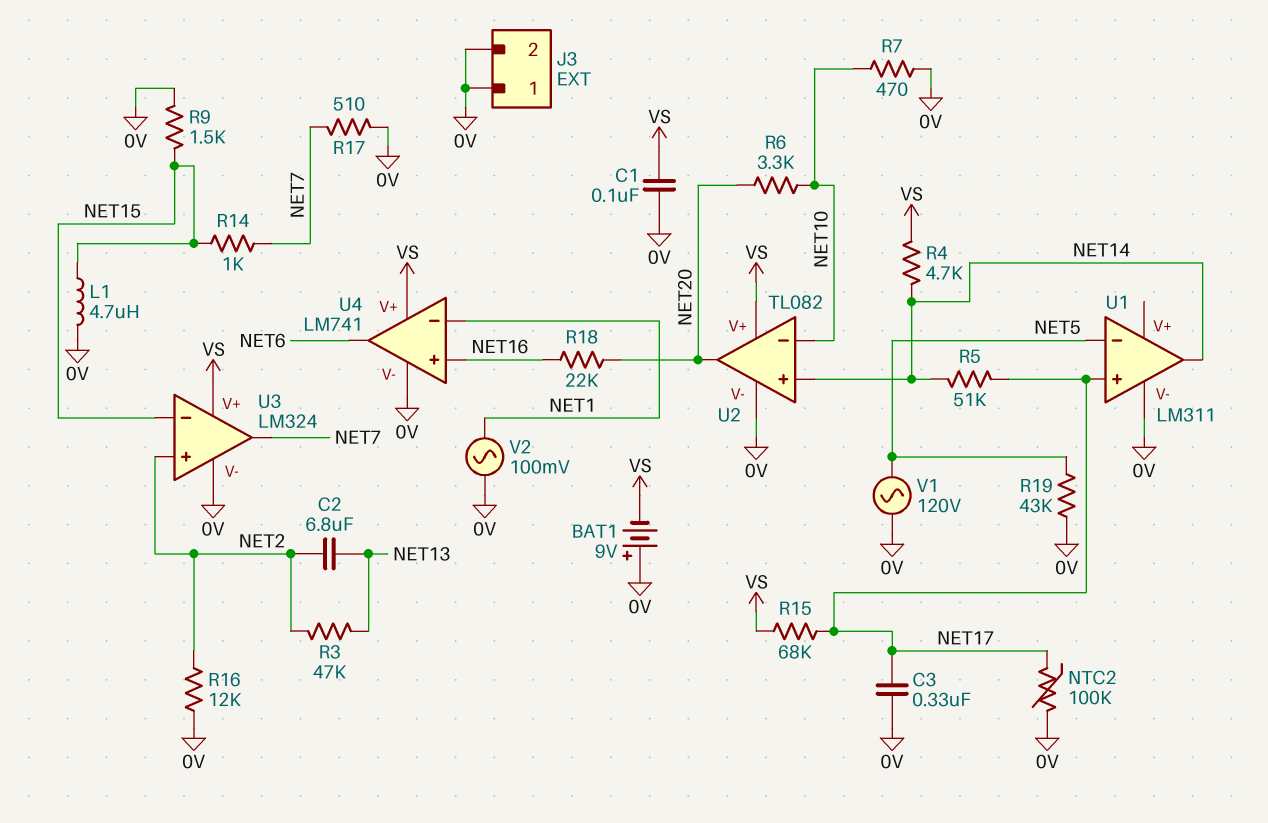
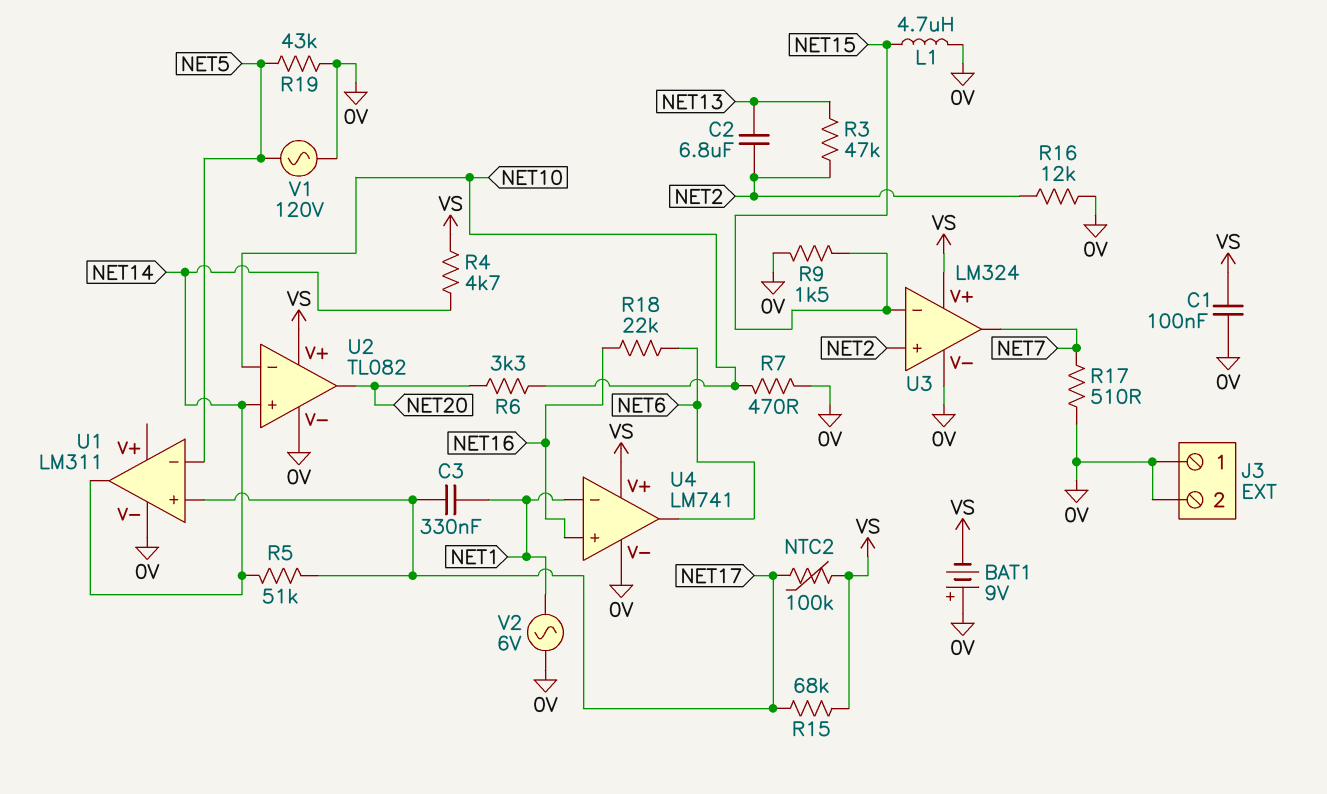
C3: 330nF (0V, NET17) -> 330nF (NET1, NET17)
NTC2: 100k (0V, NET17) -> 100k (NET17, VS)
R14: 1k (NET7, NET15) -> none
R18: 22k (NET16, NET20) -> 22k (NET6, NET16)
V2: AC 100mV (0V, NET1) -> AC 6V (0V, NET1)

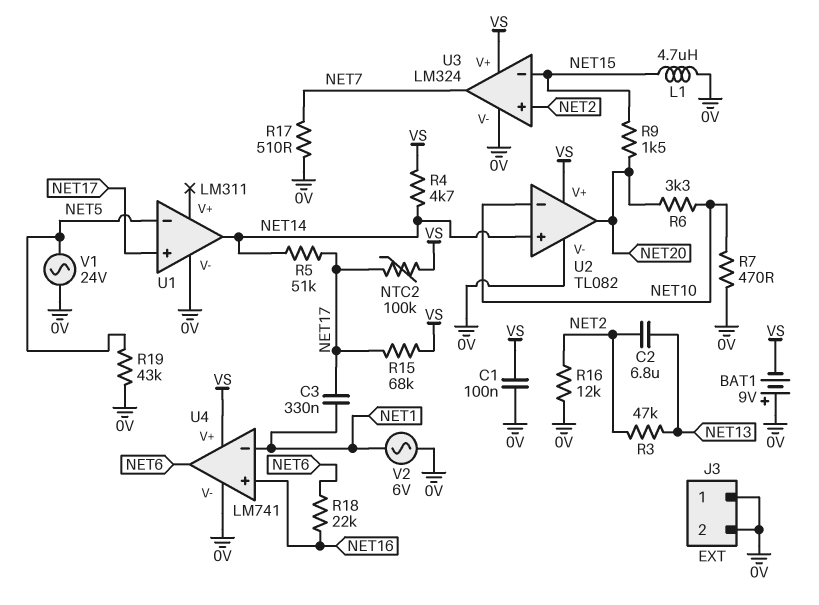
R9: 1.5k (0V, NET15) -> 1.5k (NET15, NET20)
V1: AC 120V (0V, NET5) -> AC 24V (0V, NET5)

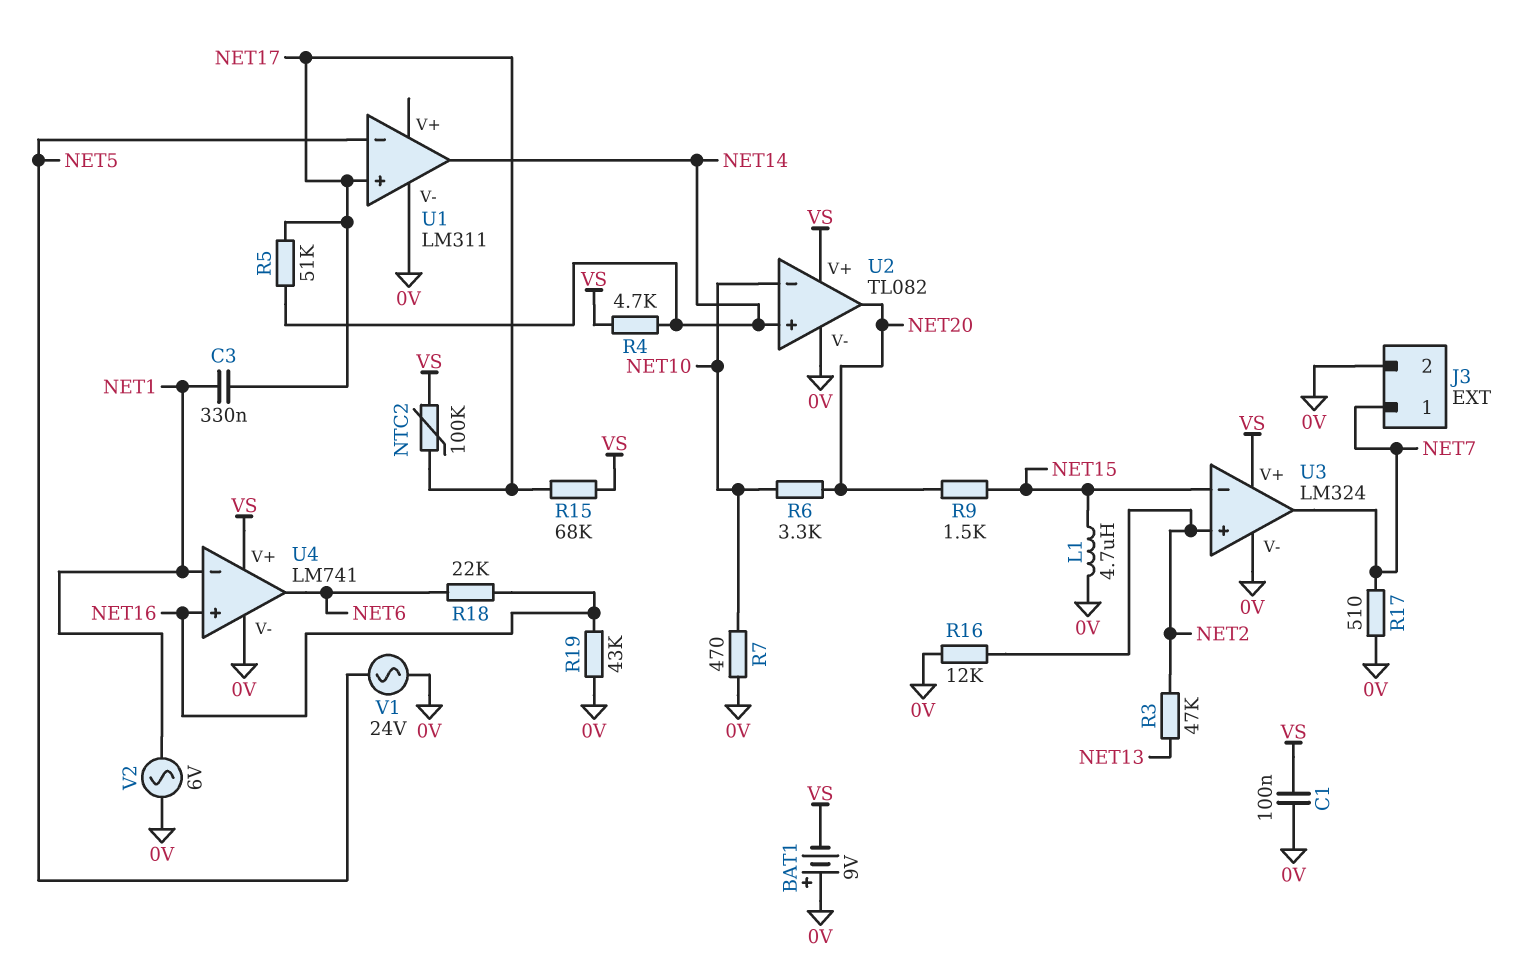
C2: 6.8uF (NET2, NET13) -> none
J3 pin 1: 0V -> NET7
R19: 43k (0V, NET5) -> 43k (0V, NET16)

